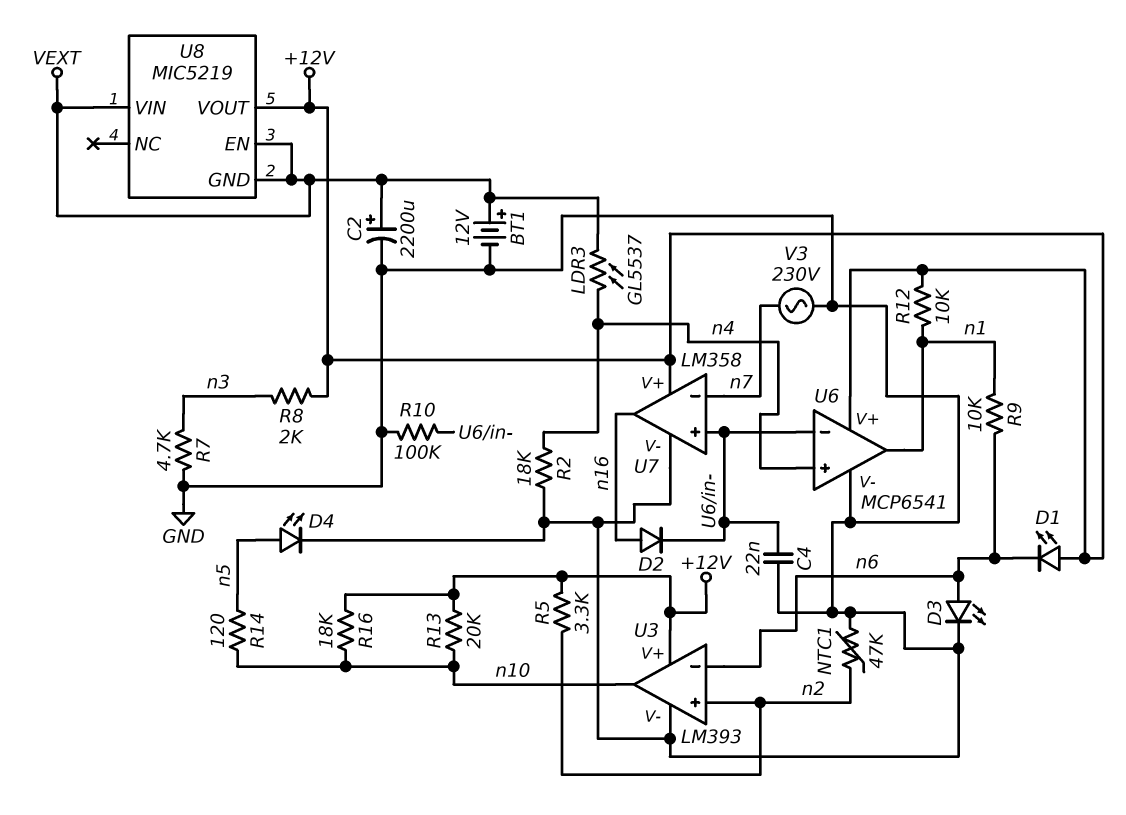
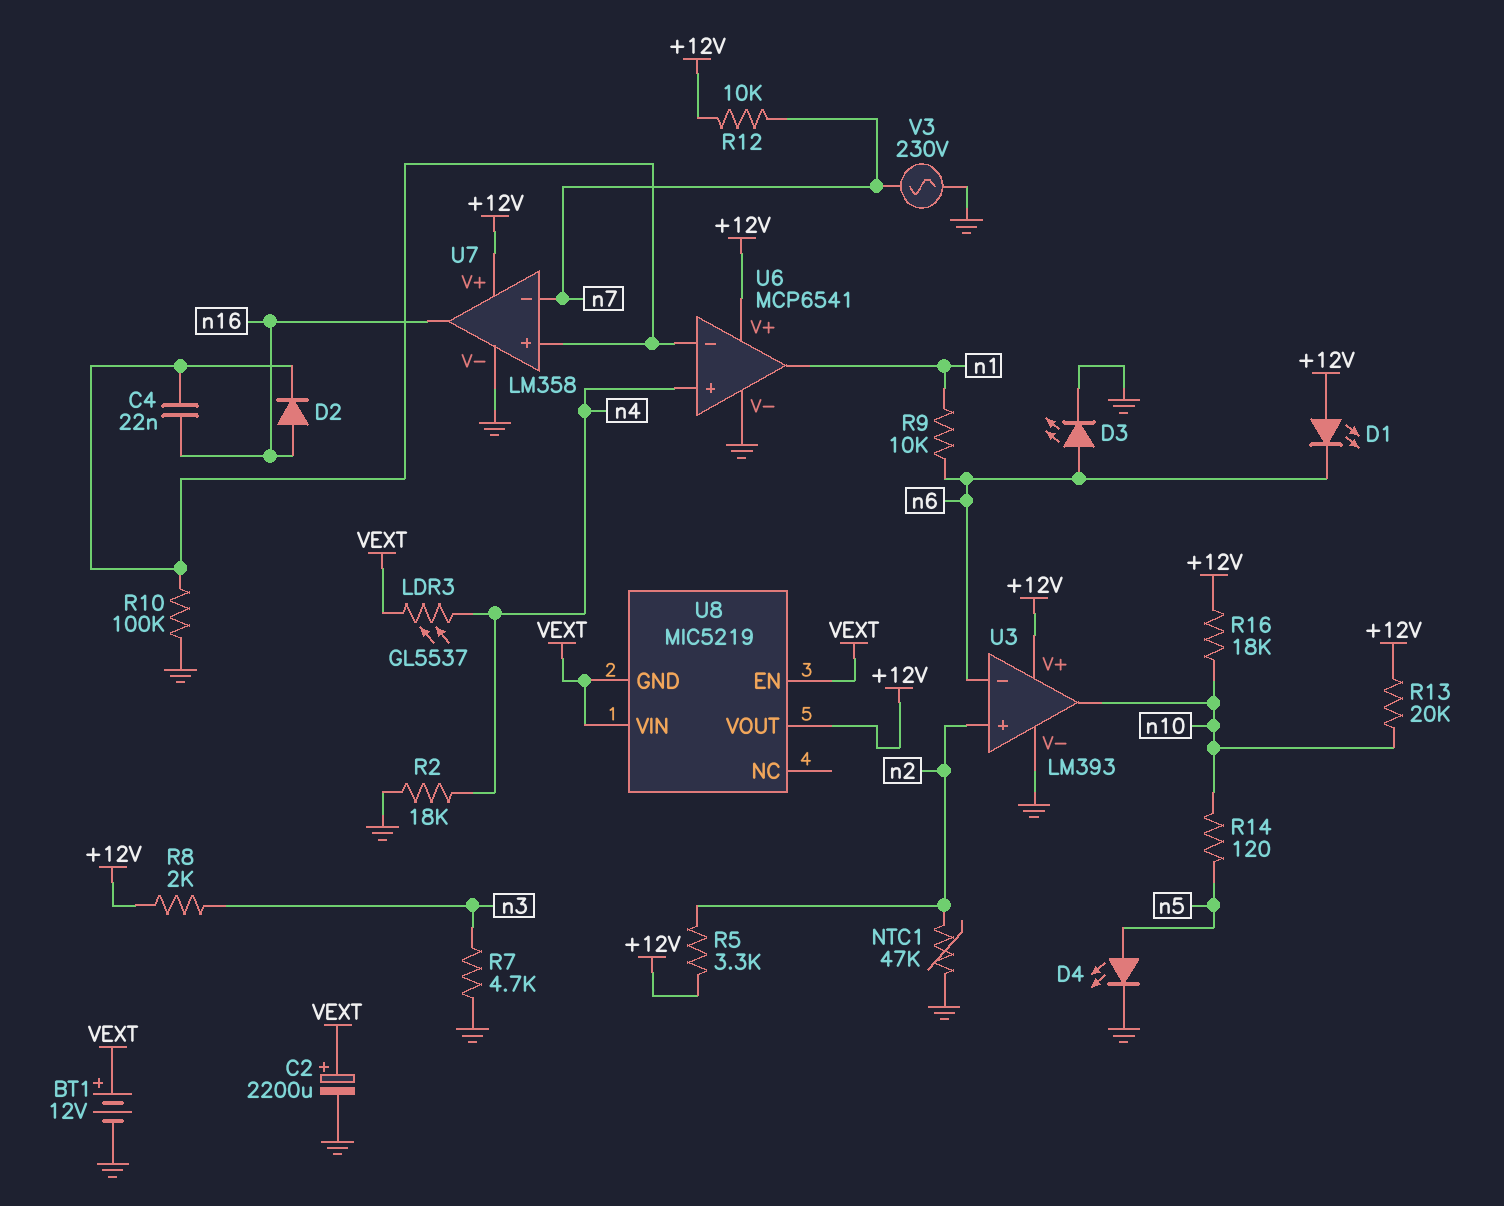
C4: 22nF (GND, U6/in-) -> 22nF (U6/in-, n16)
R12: 10k (+12V, n1) -> 10k (+12V, n7)

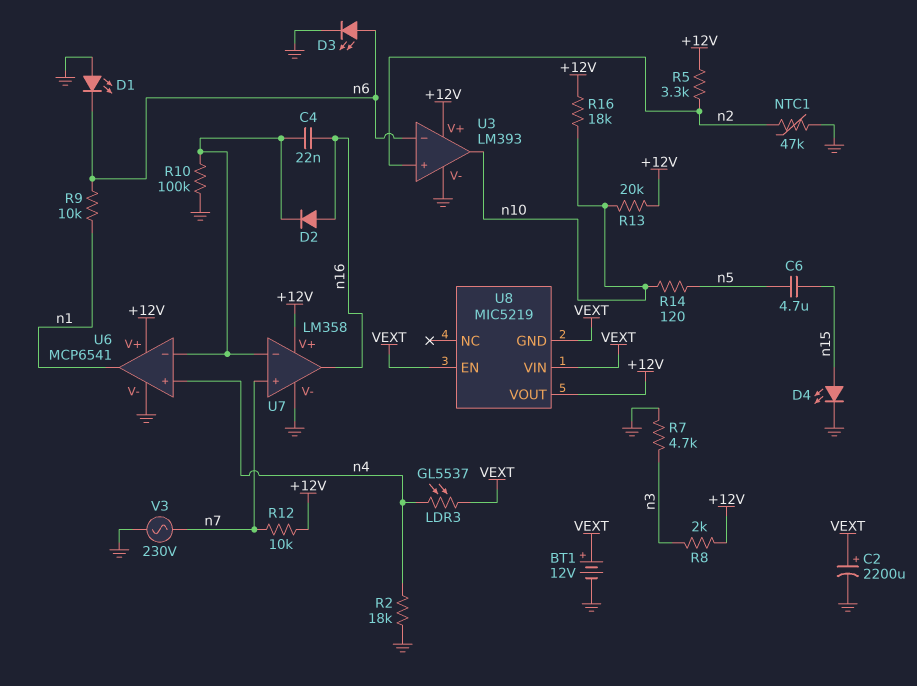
C6: none -> 4.7uF (n5, n15)
D1: LED (A +12V, K n6) -> LED (A GND, K n6)
D4: LED (A n5, K GND) -> LED (A n15, K GND)
U7 pin in+: U6/in- -> n7
U7 pin in-: n7 -> U6/in-

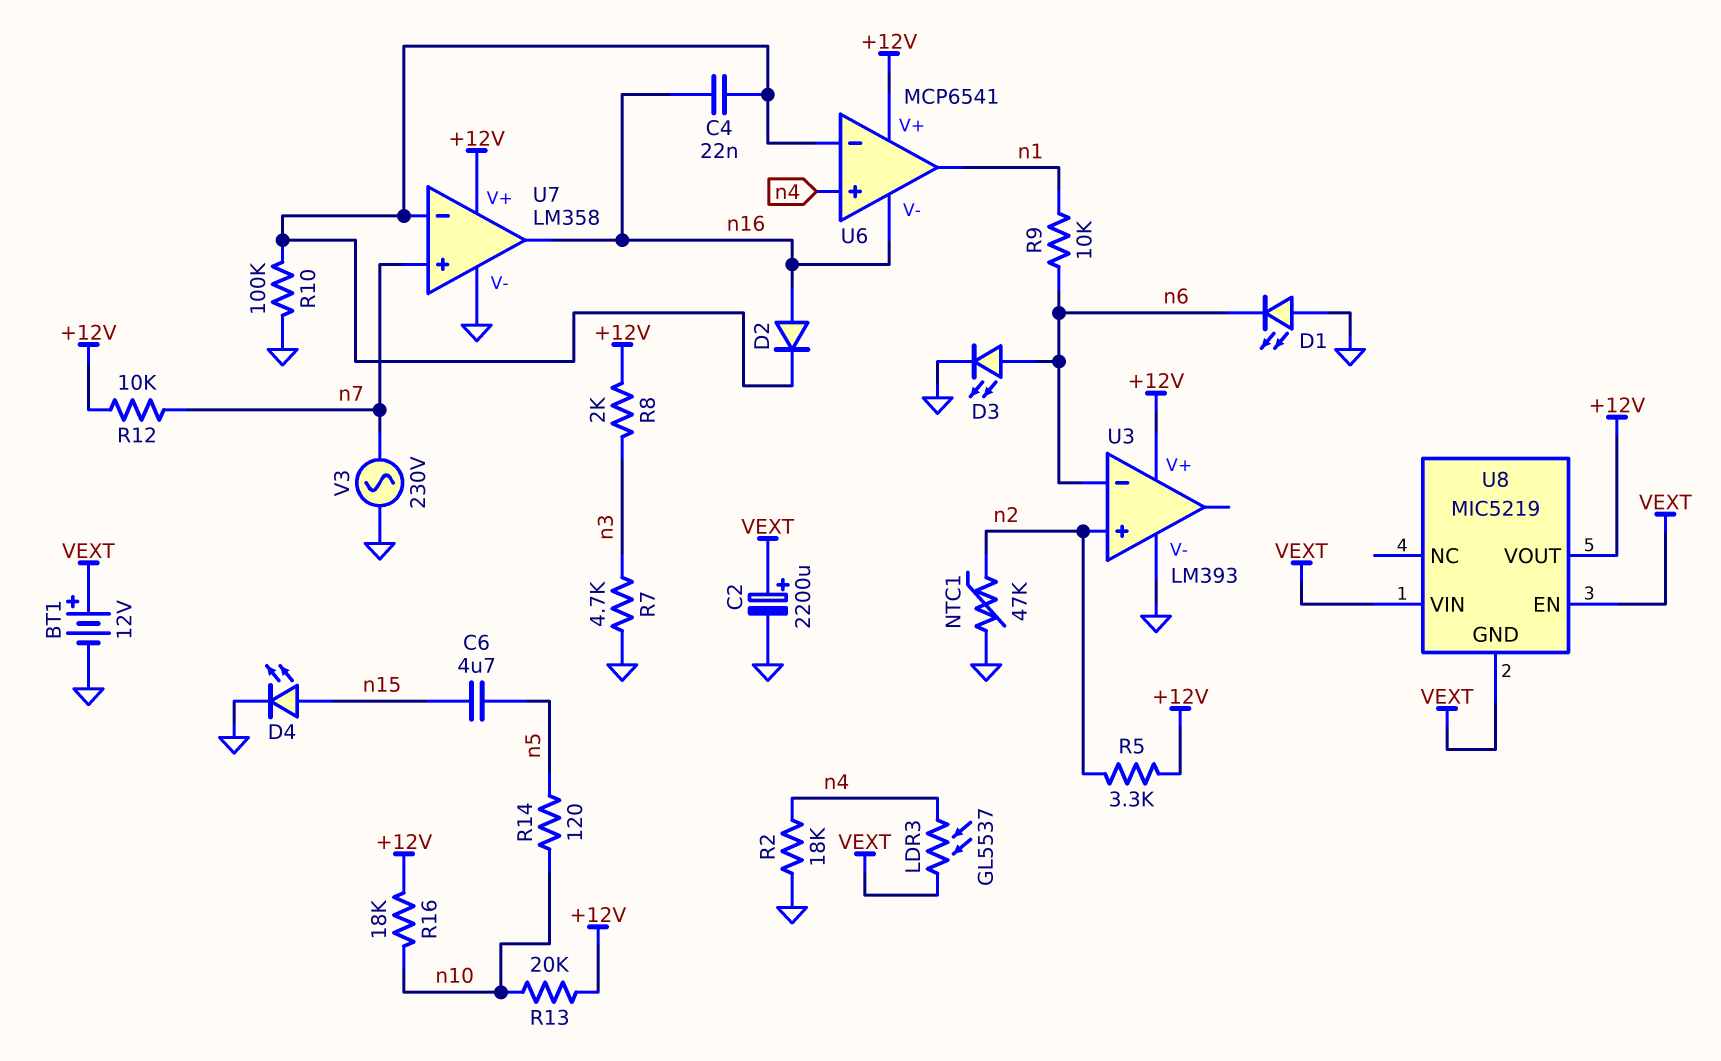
U3 pin out: n10 -> none
U6 pin V-: GND -> n16

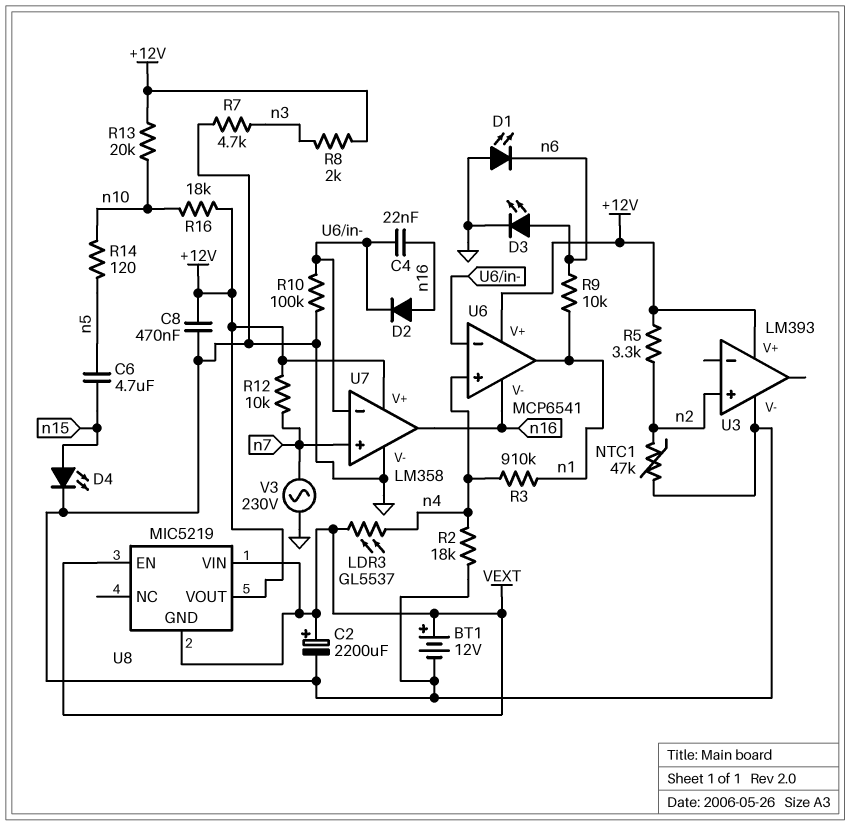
C8: none -> 470nF (+12V, GND)
R3: none -> 910k (n1, n4)
U3 pin in-: n6 -> none

